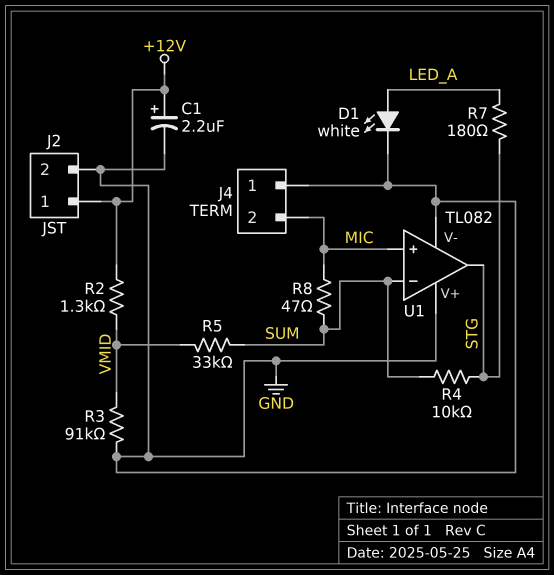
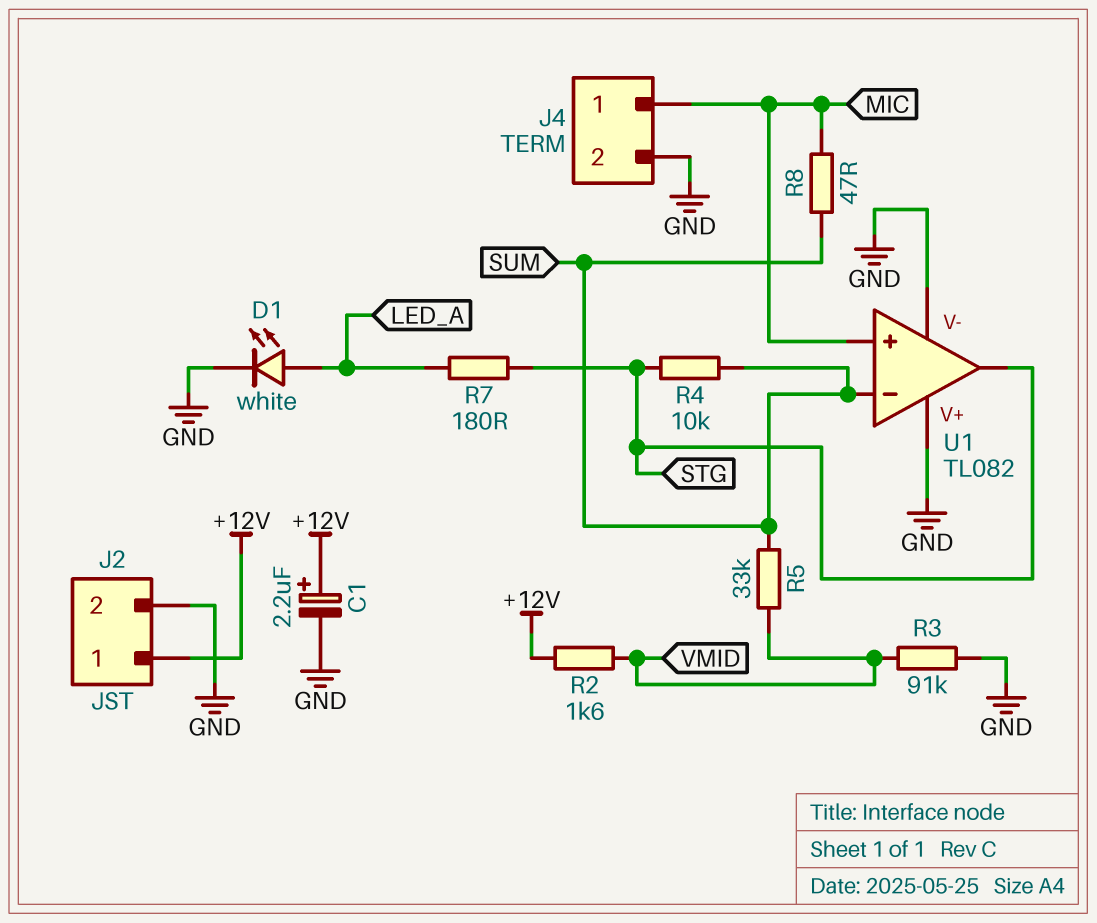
J4 pin 1: GND -> MIC
J4 pin 2: MIC -> GND
R2: 1.3k (+12V, VMID) -> 1.6k (+12V, VMID)

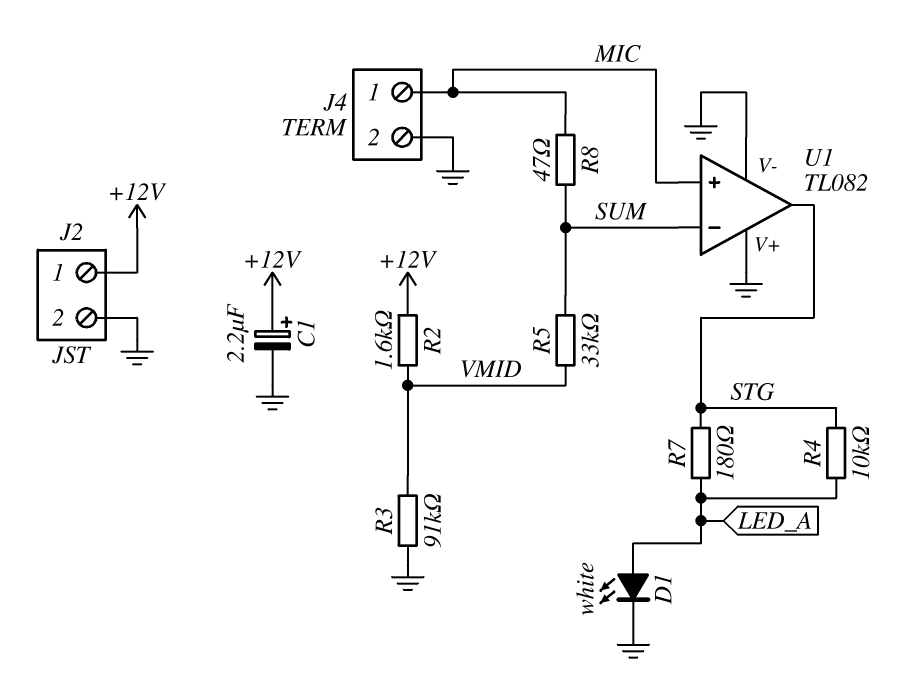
R4: 10k (STG, SUM) -> 10k (LED_A, STG)

